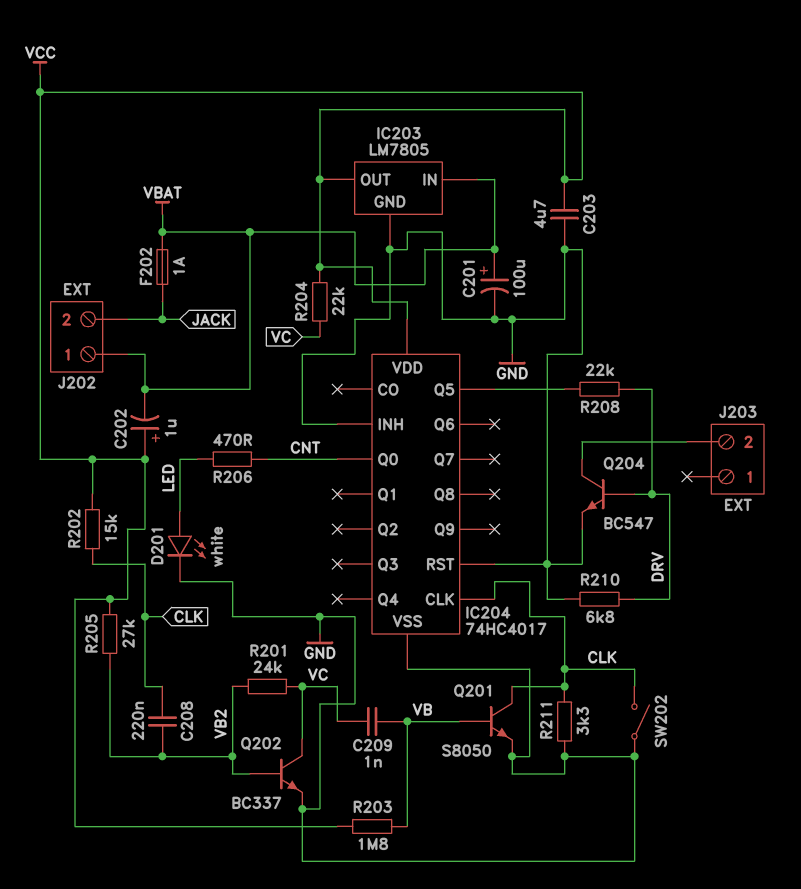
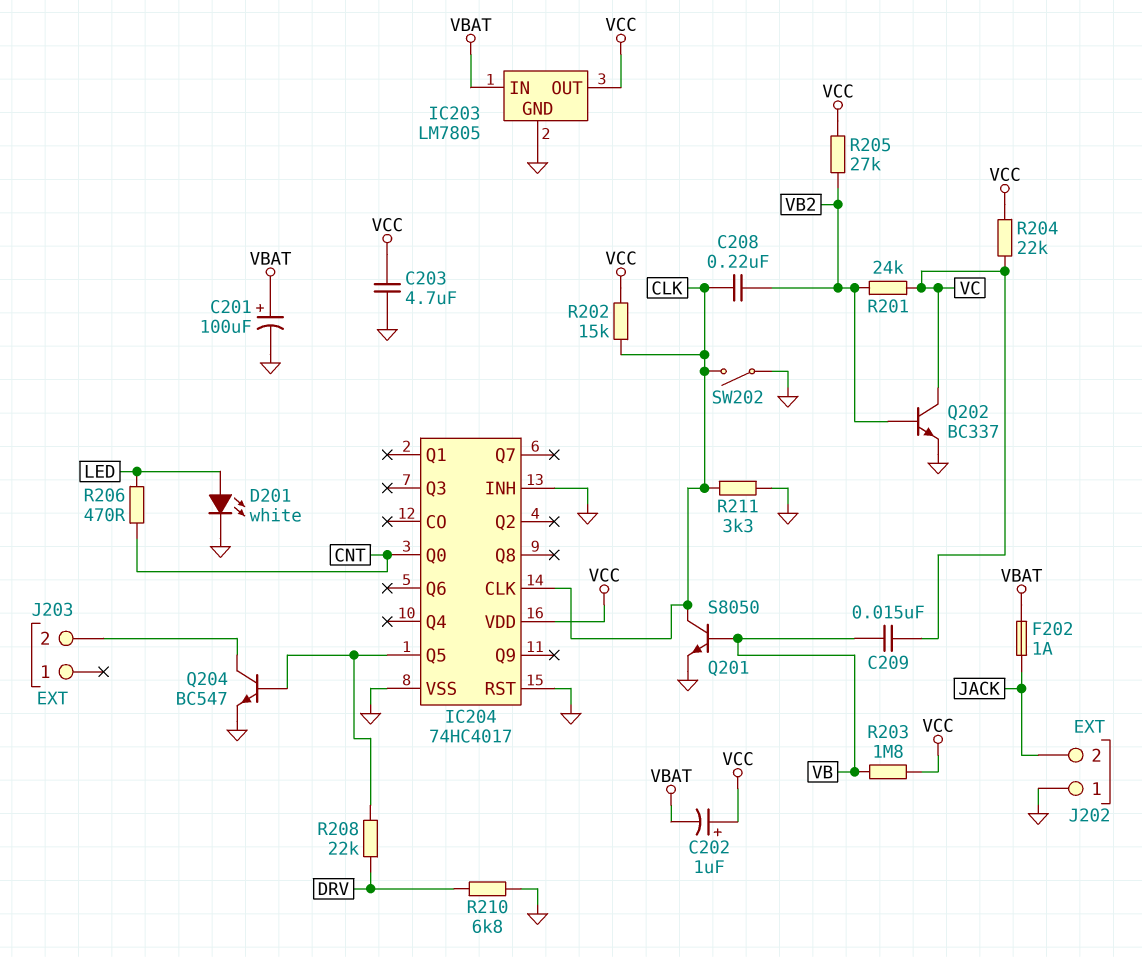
C209: 1nF (VB, VC) -> 15nF (VB, VC)
J202 pin 1: VBAT -> GND
Q204: NPN BC547 (B DRV, C J203/2, E GND) -> NPN BC547 (B IC204/Q5, C J203/2, E GND)

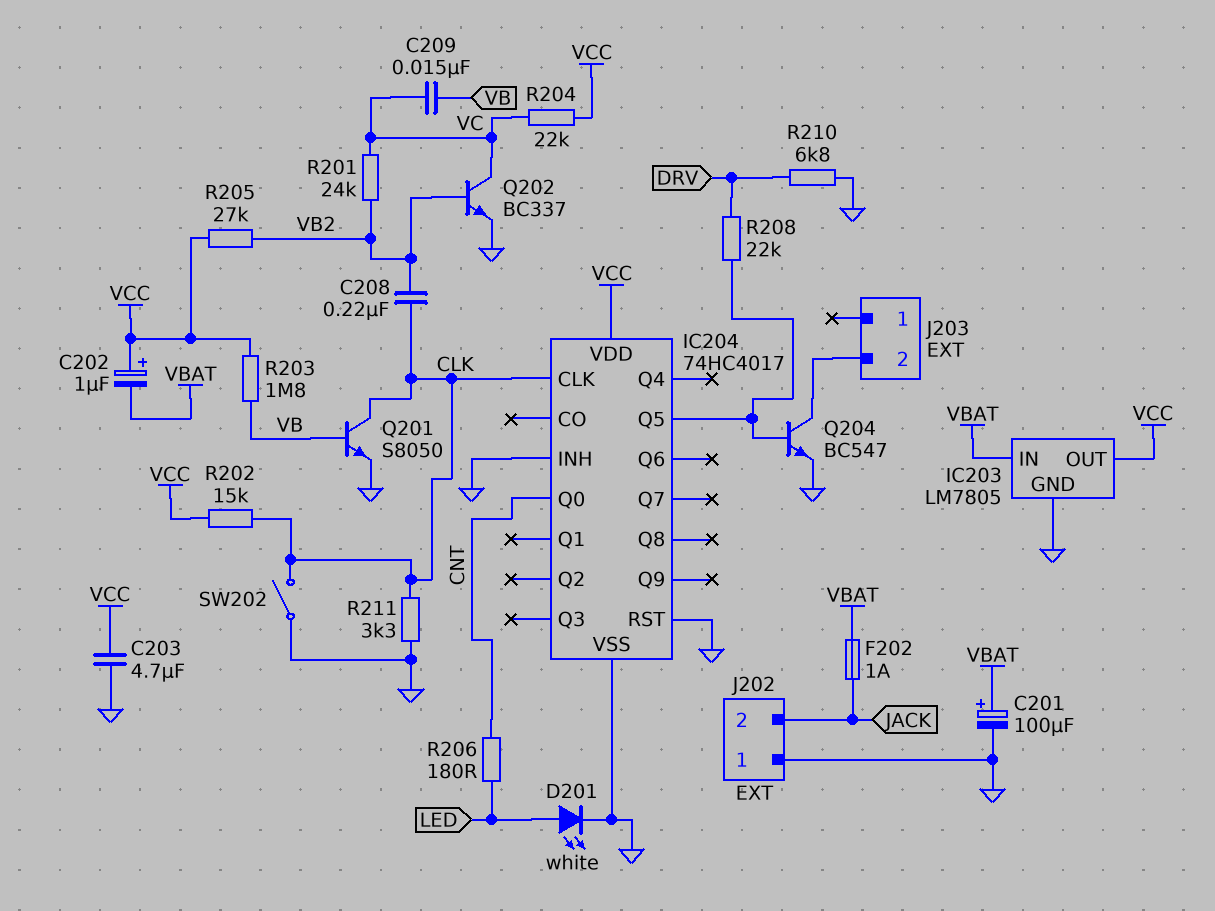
R206: 470 (CNT, LED) -> 180 (CNT, LED)

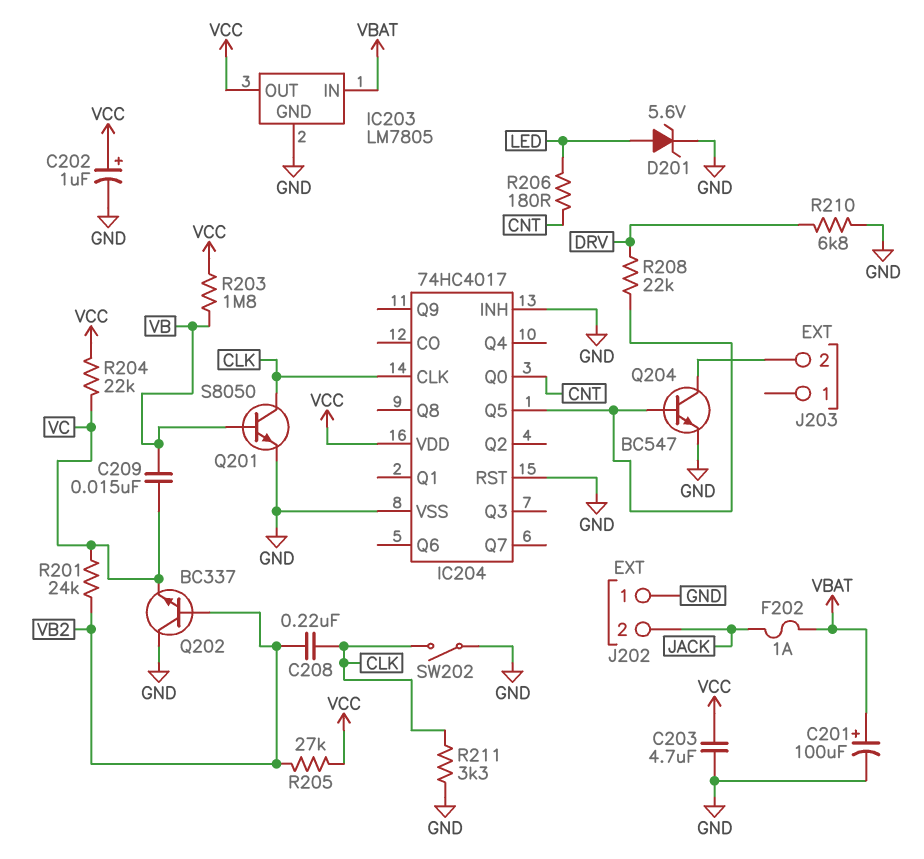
C202: 1uF (plus VCC, minus VBAT) -> 1uF (plus VCC, minus GND)
D201: LED white (A LED, K GND) -> zener 5.6V (A LED, K GND)
Q202: NPN BC337 (B VB2, C VC, E GND) -> NPN BC337 (B VB2, C GND, E VC)
R202: 15k (CLK, VCC) -> none

